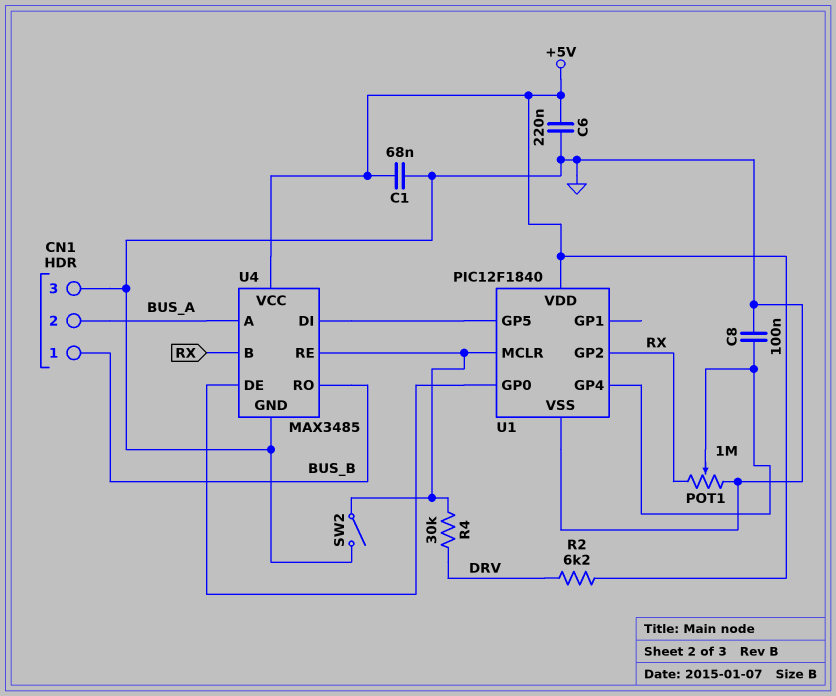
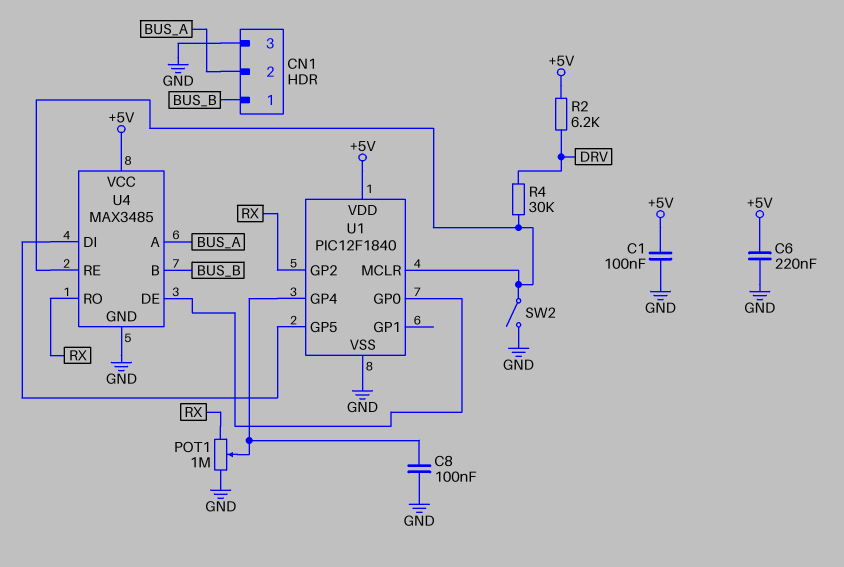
C1: 68nF (+5V, GND) -> 100nF (+5V, GND)
U4 pin B: RX -> BUS_B
U4 pin RO: BUS_B -> RX

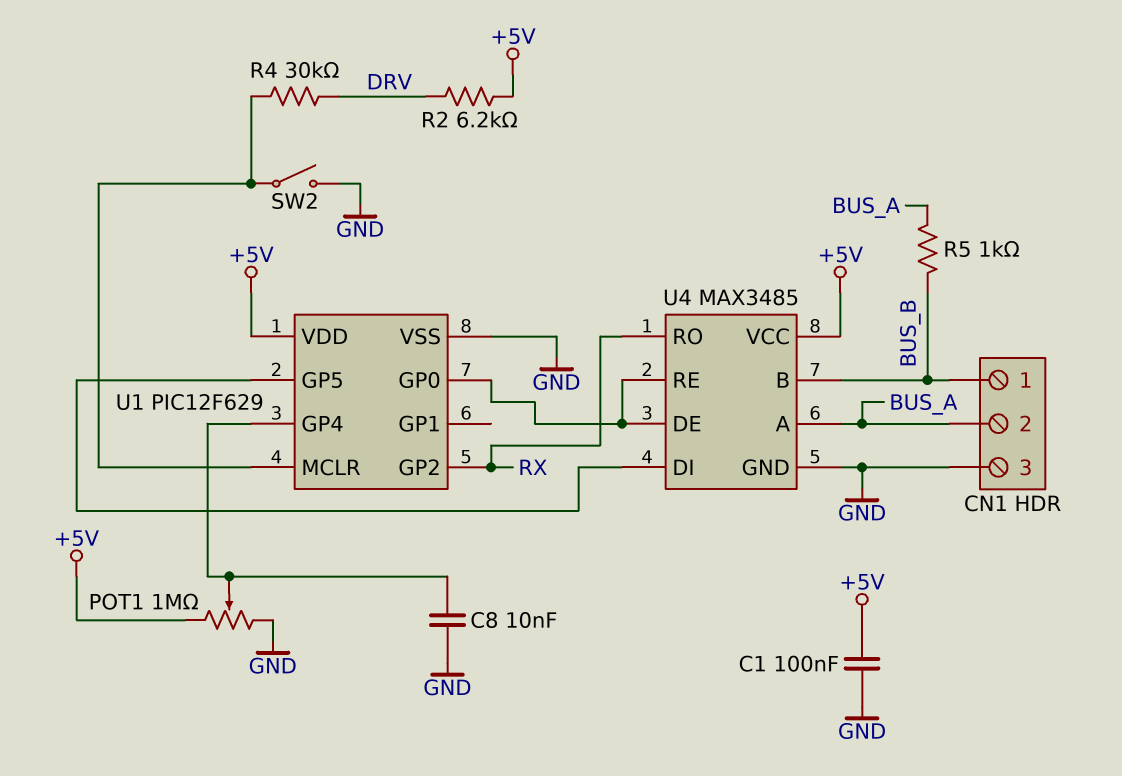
C6: 220nF (+5V, GND) -> none
C8: 100nF (GND, U1/GP4) -> 10nF (GND, U1/GP4)
POT1: 1M (GND, RX, wiper U1/GP4) -> 1M (+5V, GND, wiper U1/GP4)
R5: none -> 1k (BUS_A, BUS_B)
U1: PIC12F1840 -> PIC12F629
U4 pin RE: U1/MCLR -> U1/GP0

